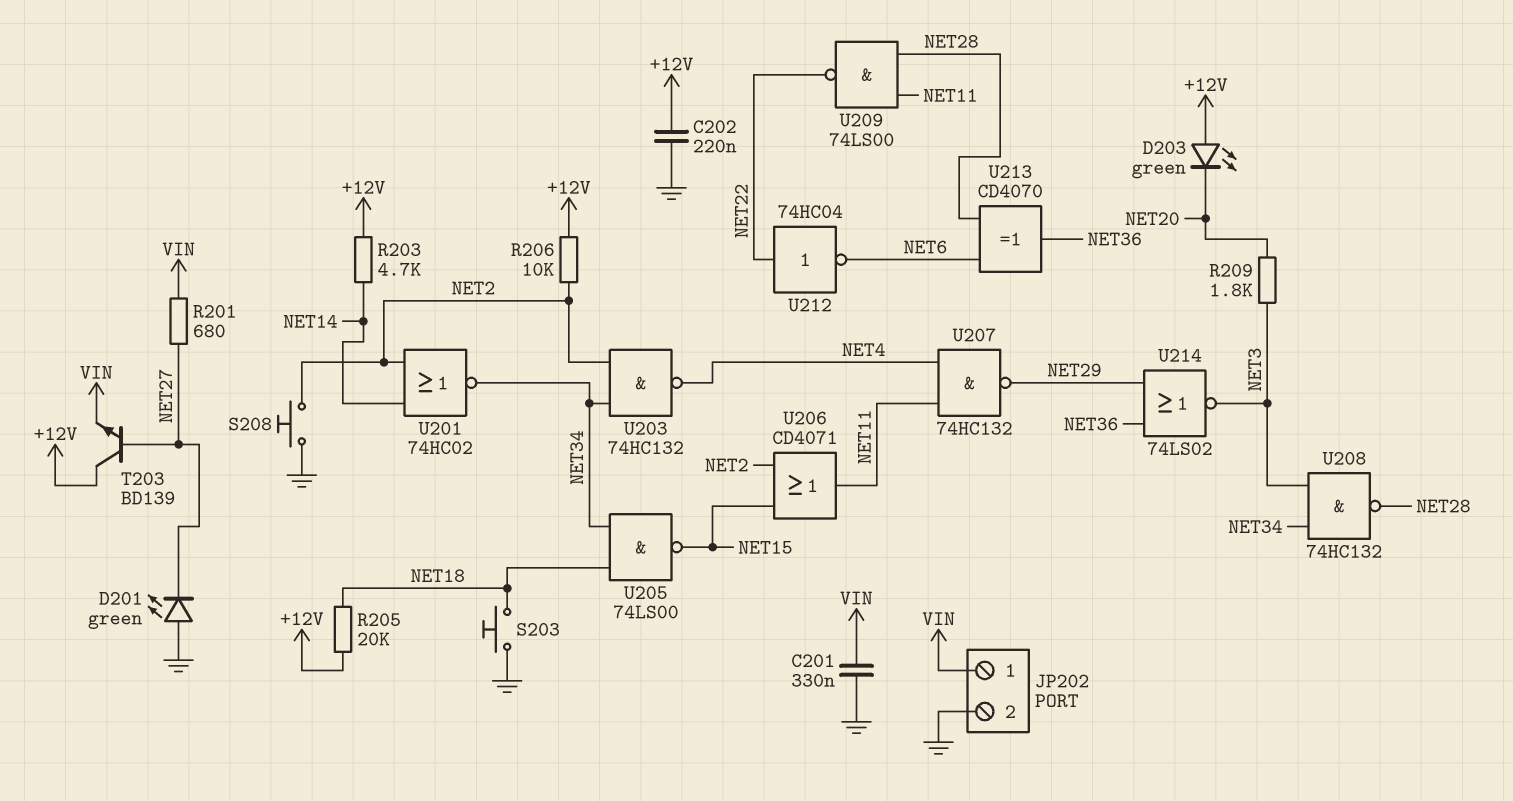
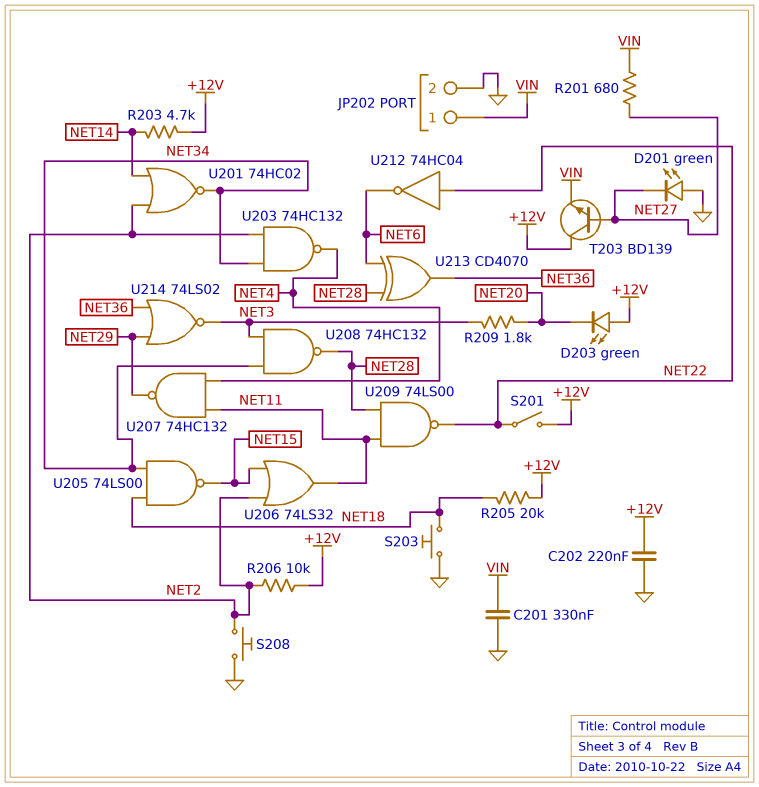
S201: none -> switch (+12V, NET22)
U206: OR CD4071 (in NET2, in NET15, out NET11) -> OR 74LS32 (in NET2, in NET15, out NET11)

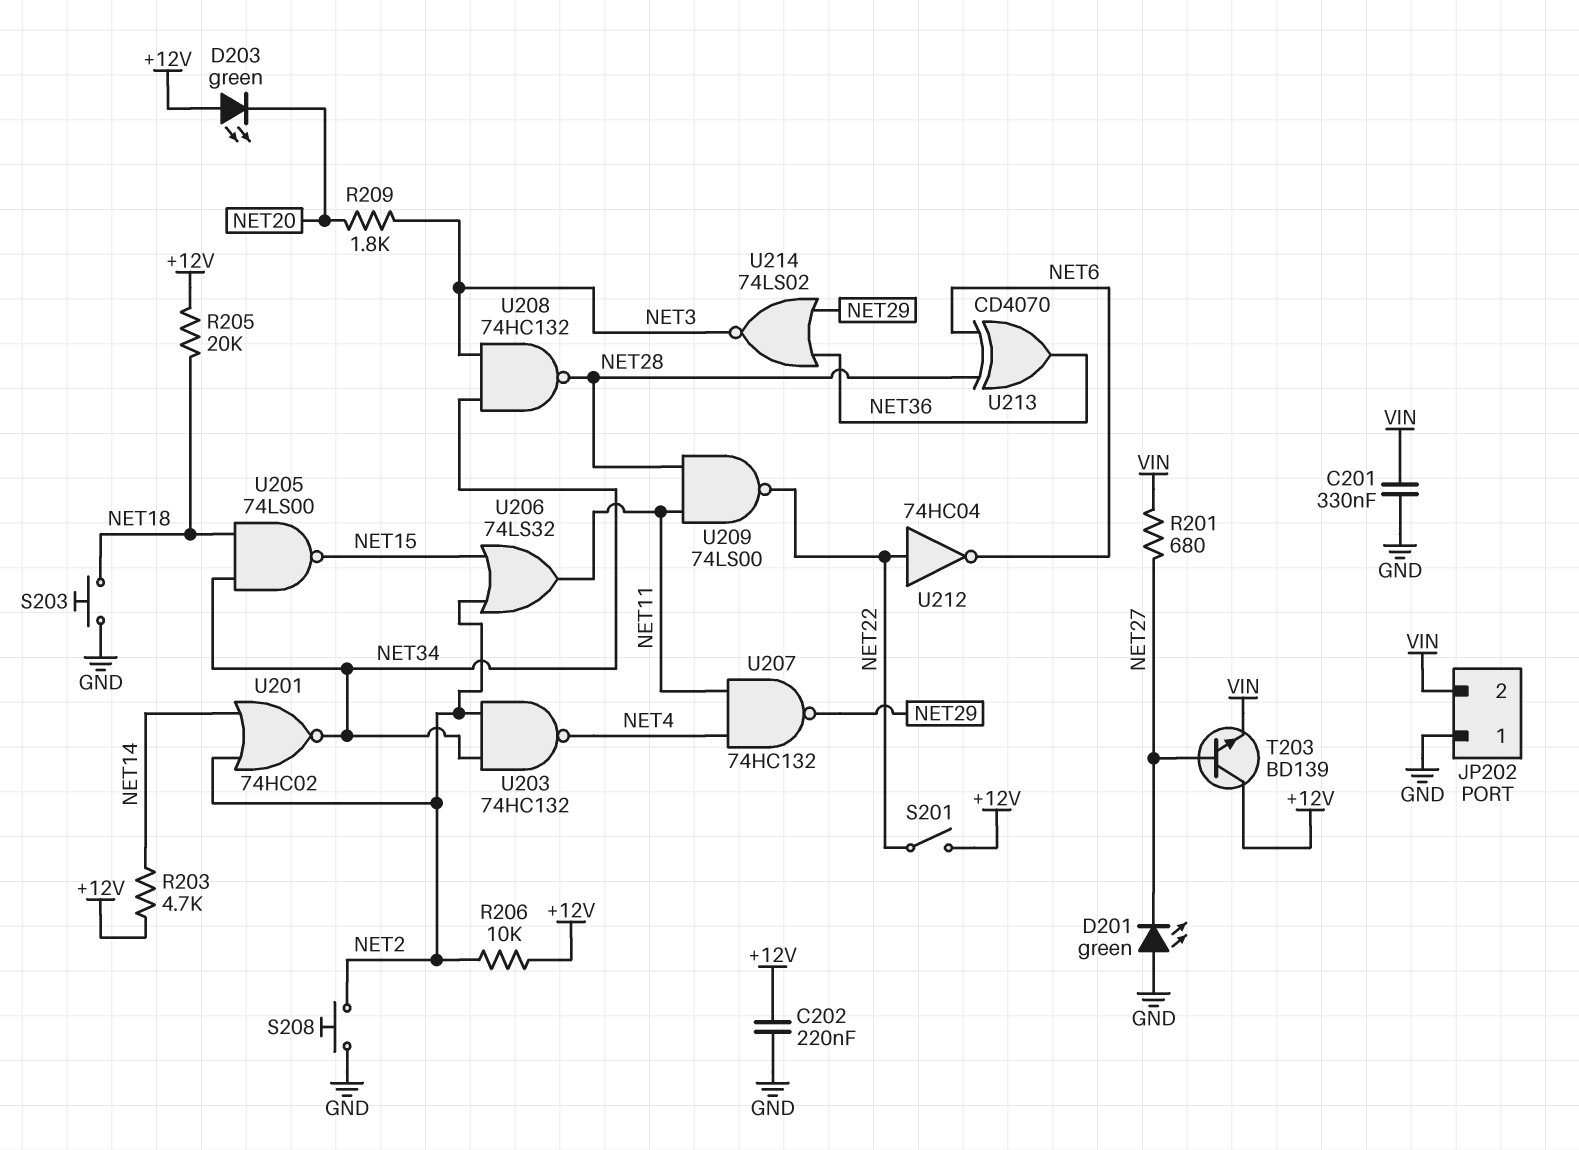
JP202 pin 1: VIN -> GND
JP202 pin 2: GND -> VIN

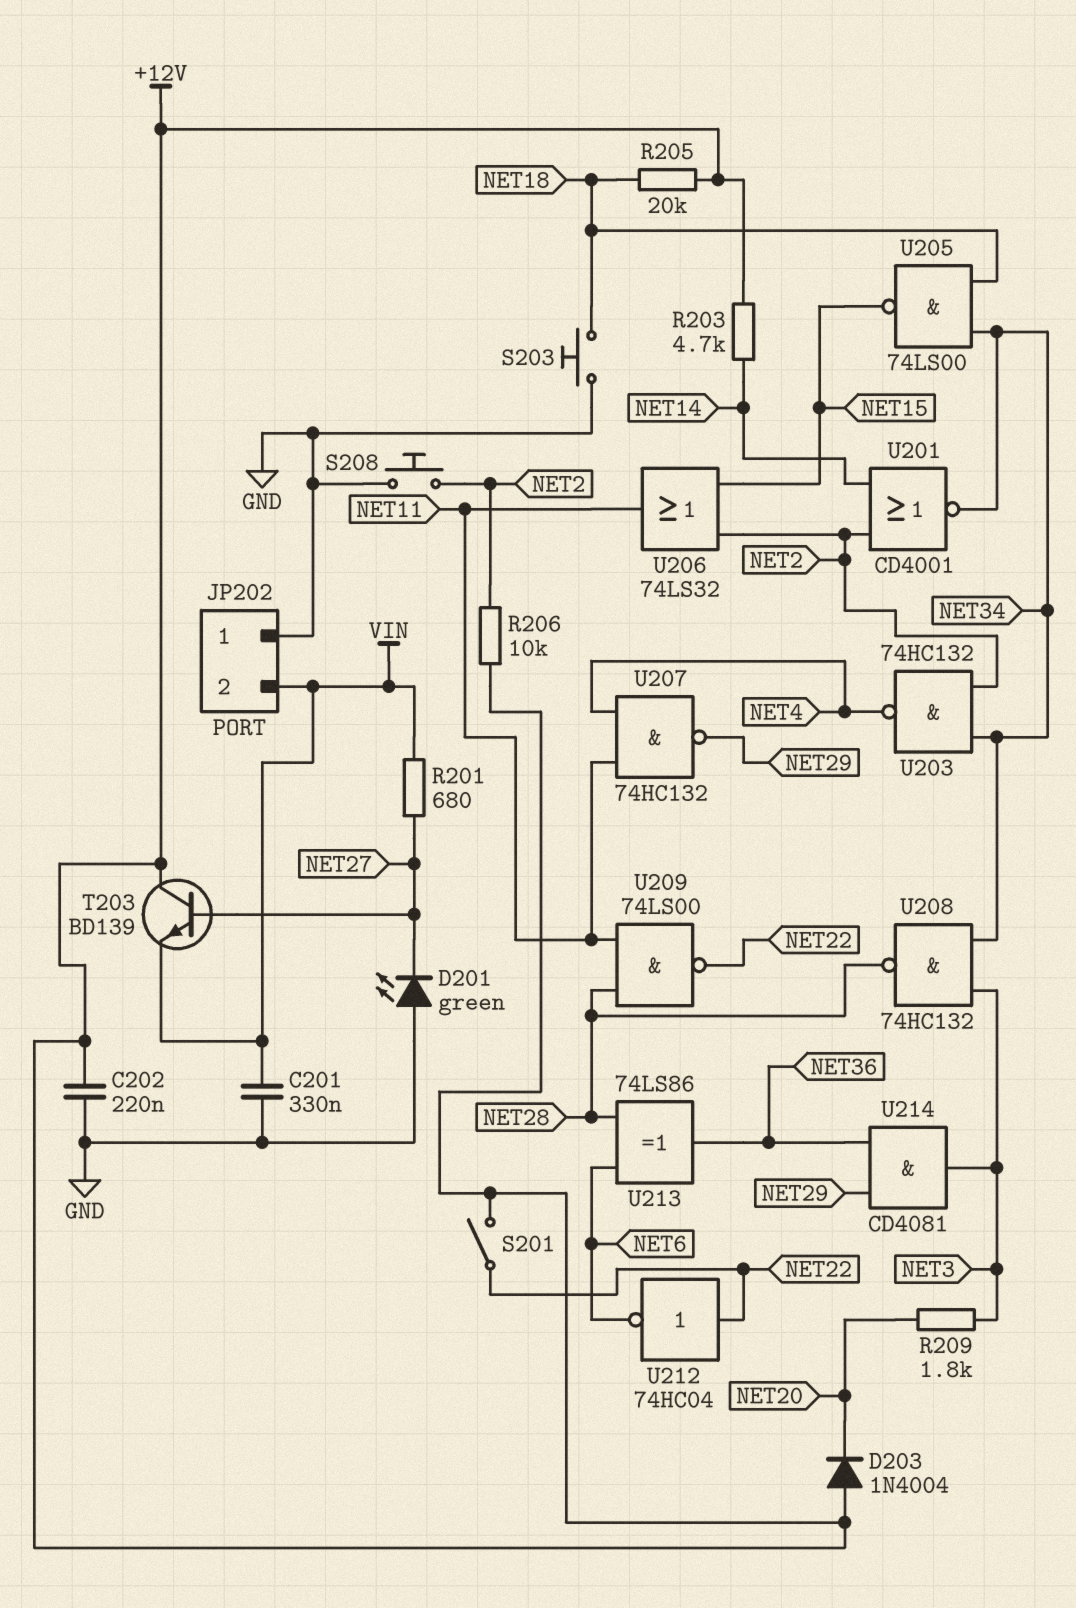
D203: LED green (A +12V, K NET20) -> diode 1N4004 (A +12V, K NET20)
U201: NOR 74HC02 (in NET2, in NET14, out NET34) -> NOR CD4001 (in NET2, in NET14, out NET34)
U213: XOR CD4070 (in NET6, in NET28, out NET36) -> XOR 74LS86 (in NET6, in NET28, out NET36)
U214: NOR 74LS02 (in NET29, in NET36, out NET3) -> AND CD4081 (in NET29, in NET36, out NET3)

